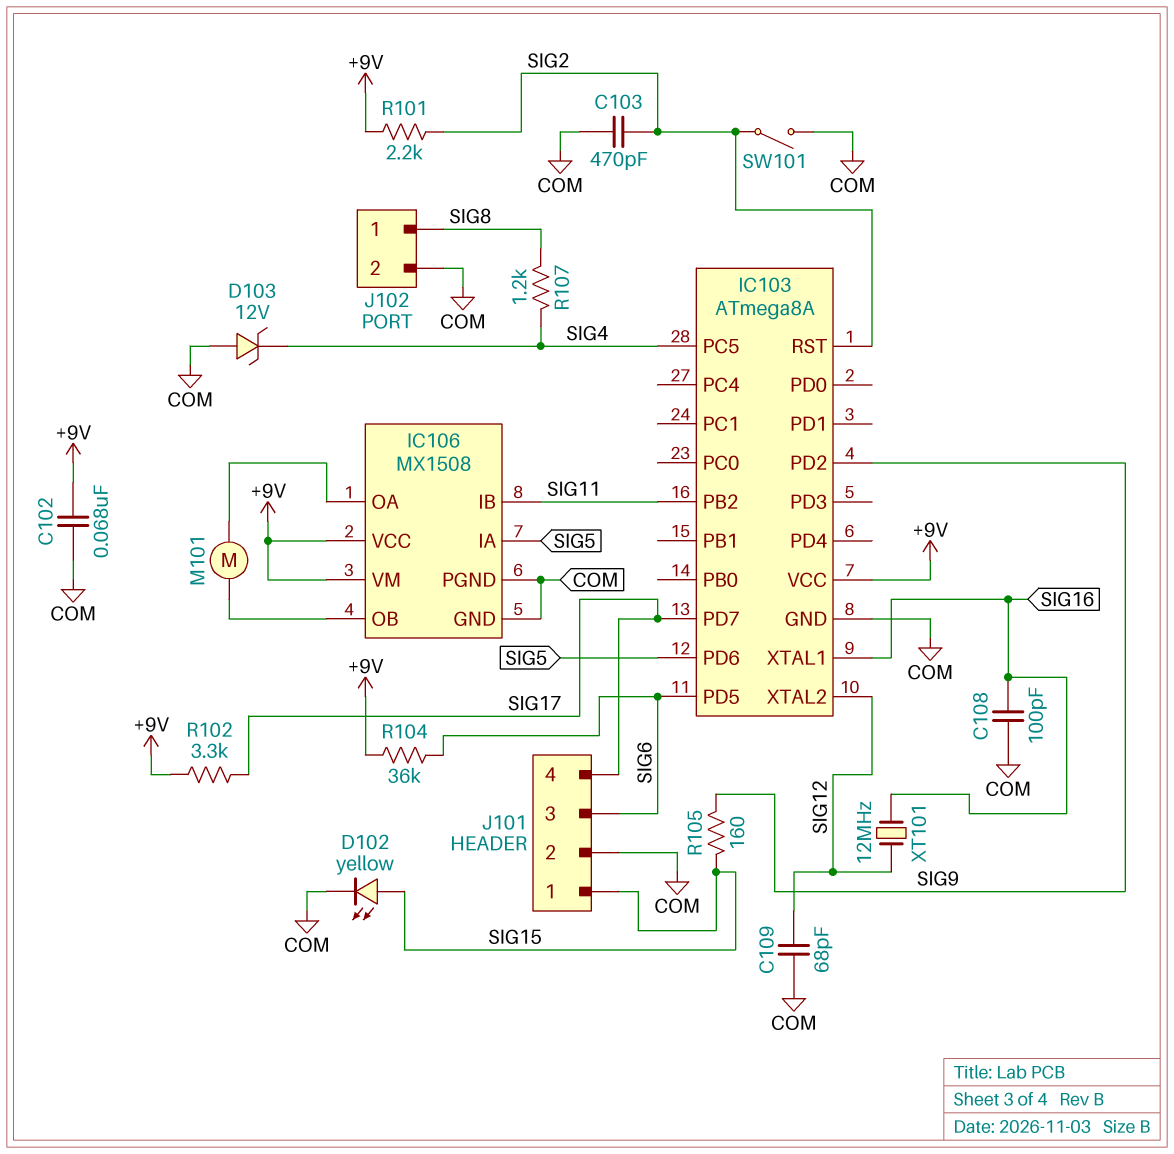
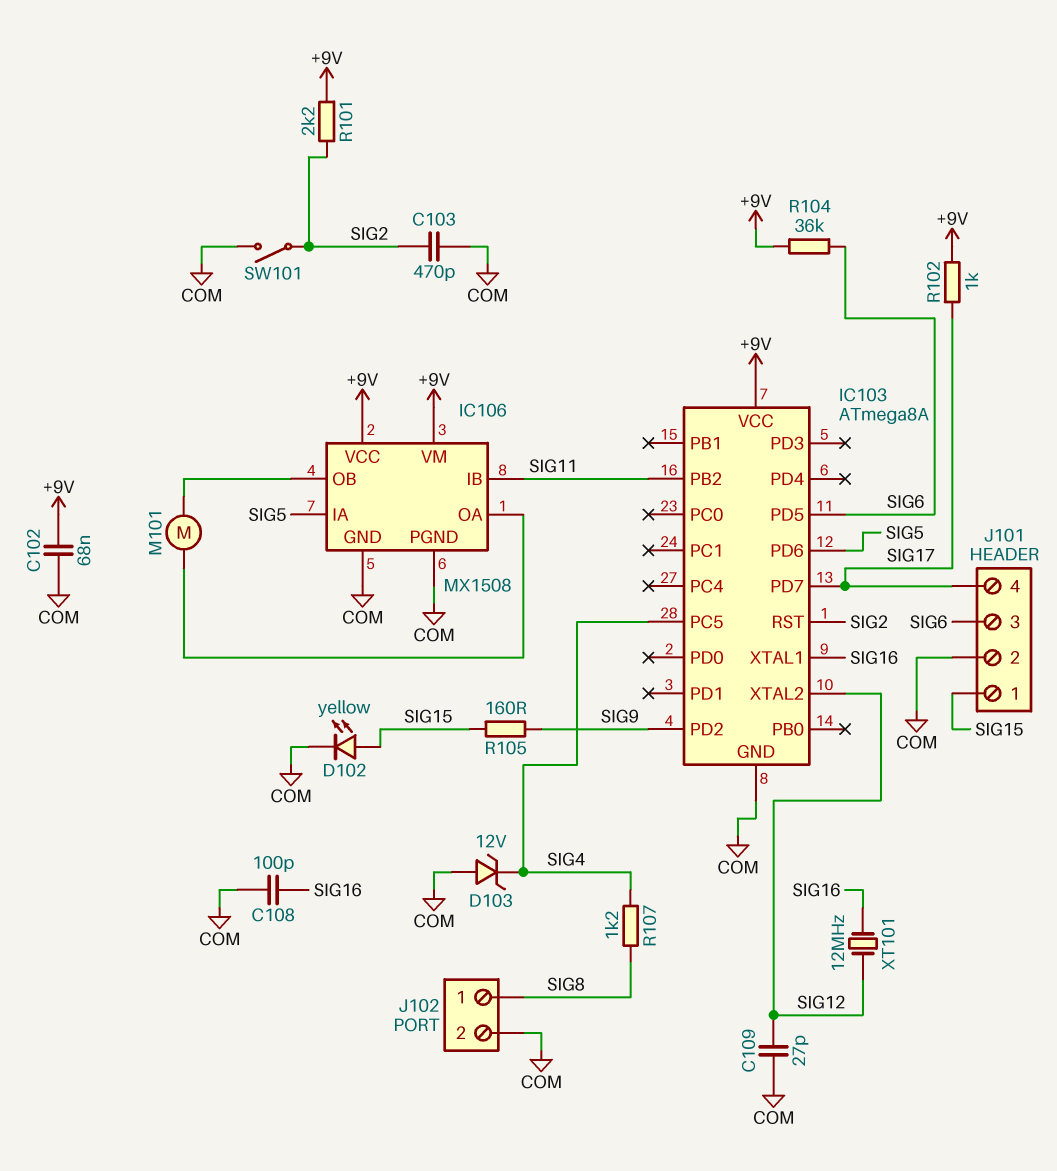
C109: 68pF (COM, SIG12) -> 27pF (COM, SIG12)
R102: 3.3k (+9V, SIG17) -> 1k (+9V, SIG17)

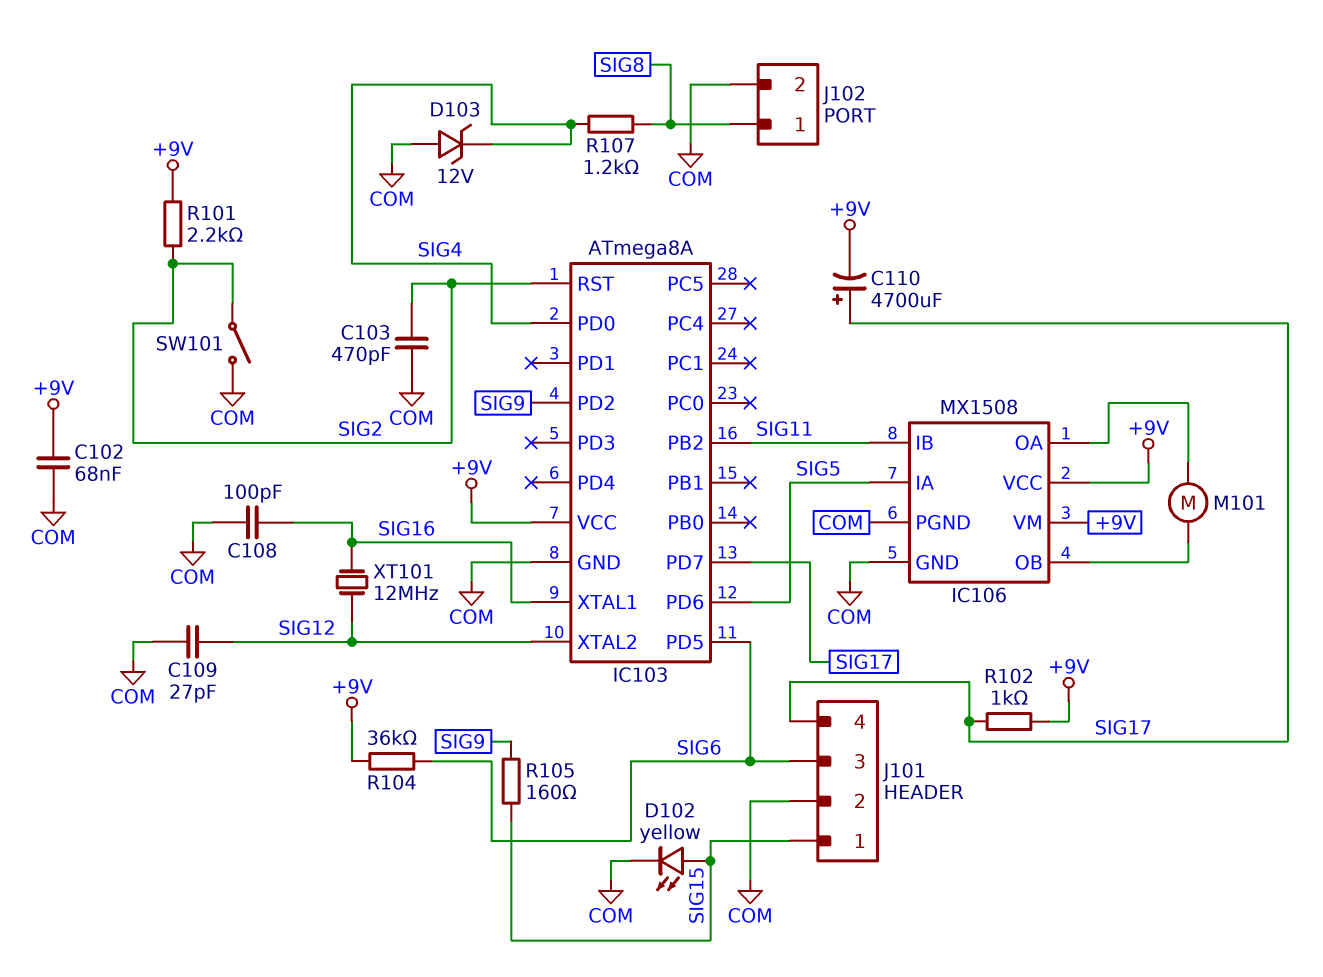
C110: none -> 4700uF (plus SIG17, minus +9V)
IC103 pin PC5: SIG4 -> none
IC103 pin PD0: none -> SIG4

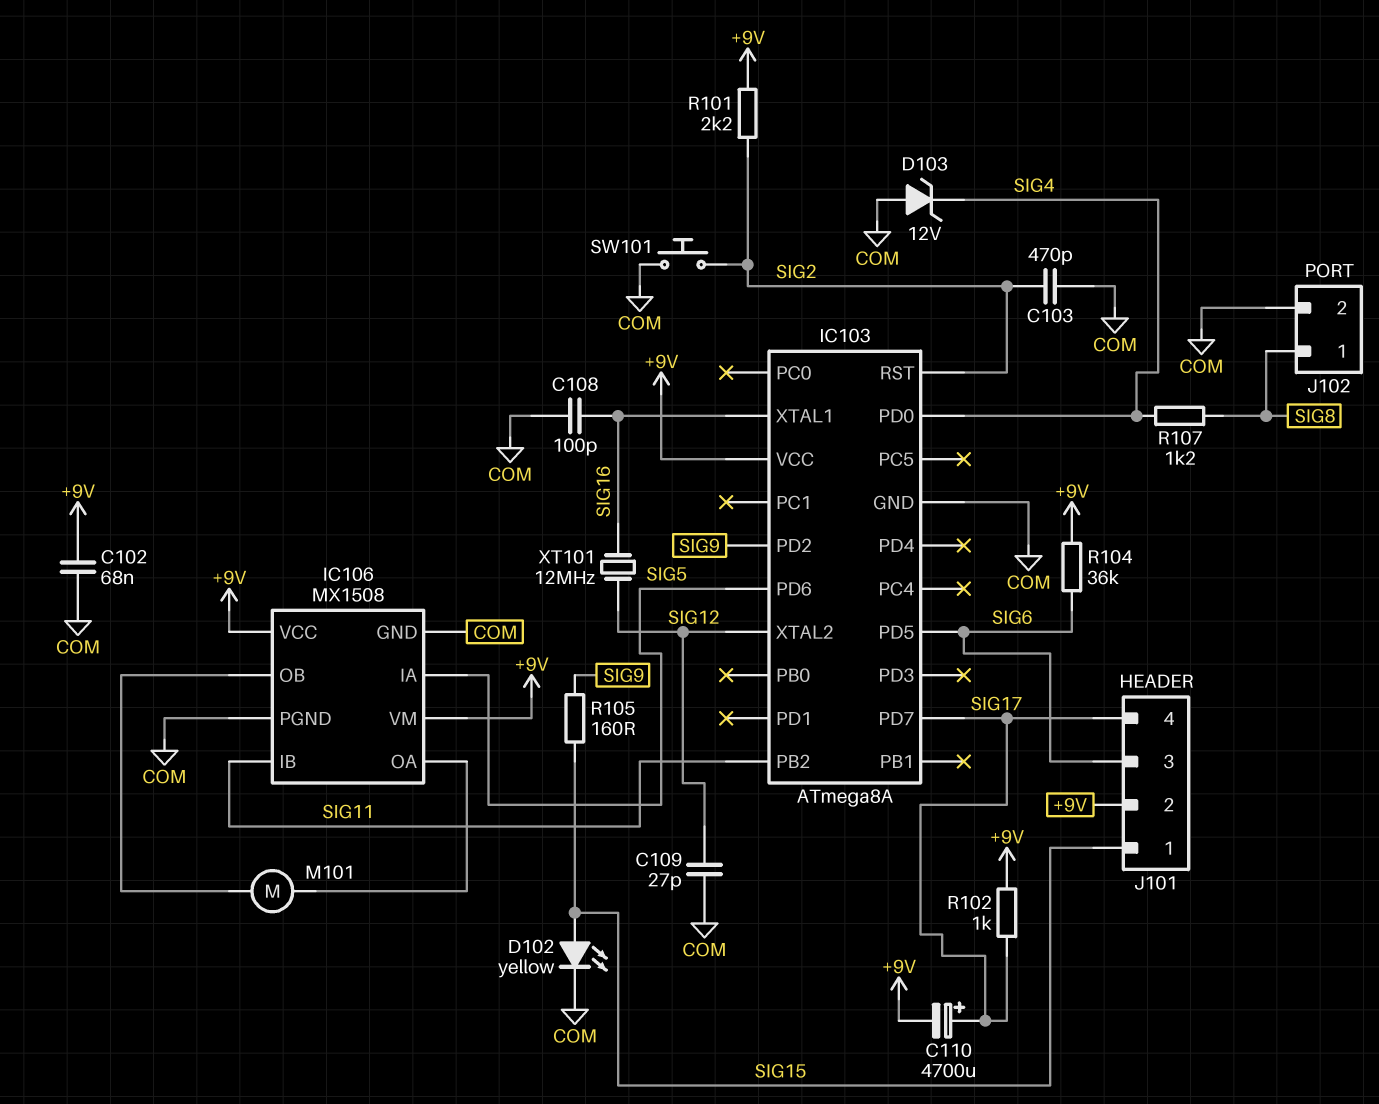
J101 pin 2: COM -> +9V
SW101: switch (COM, SIG2) -> button (COM, SIG2)

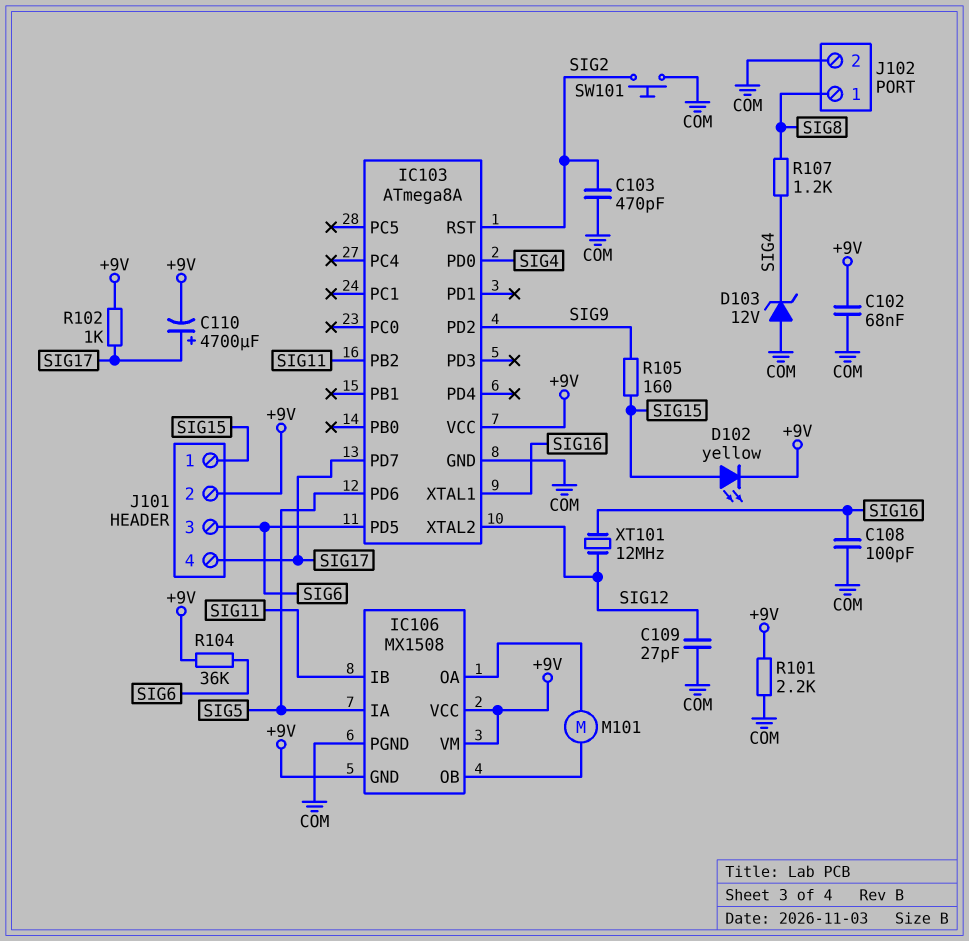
D102: LED yellow (A SIG15, K COM) -> LED yellow (A SIG15, K +9V)
IC106 pin GND: COM -> +9V
R101: 2.2k (+9V, SIG2) -> 2.2k (+9V, COM)

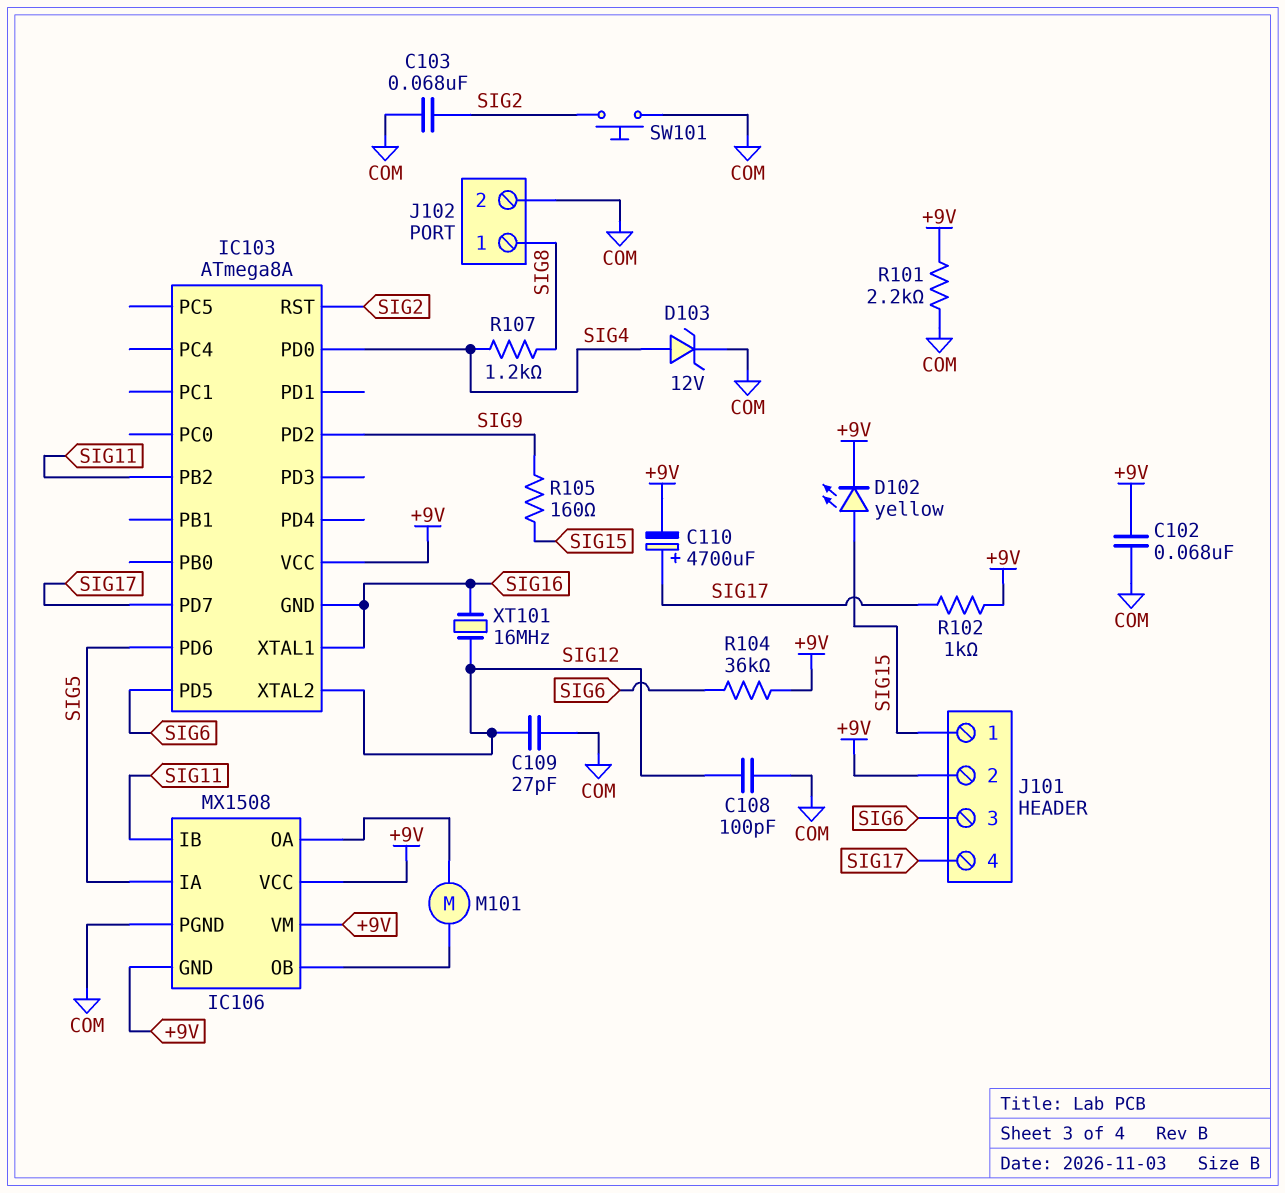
C103: 470pF (COM, SIG2) -> 68nF (COM, SIG2)
C108: 100pF (COM, SIG16) -> 100pF (COM, SIG12)
D103: zener 12V (A COM, K SIG4) -> zener 12V (A SIG4, K COM)
IC103 pin GND: COM -> SIG16
XT101: 12MHz (SIG12, SIG16) -> 16MHz (SIG12, SIG16)

